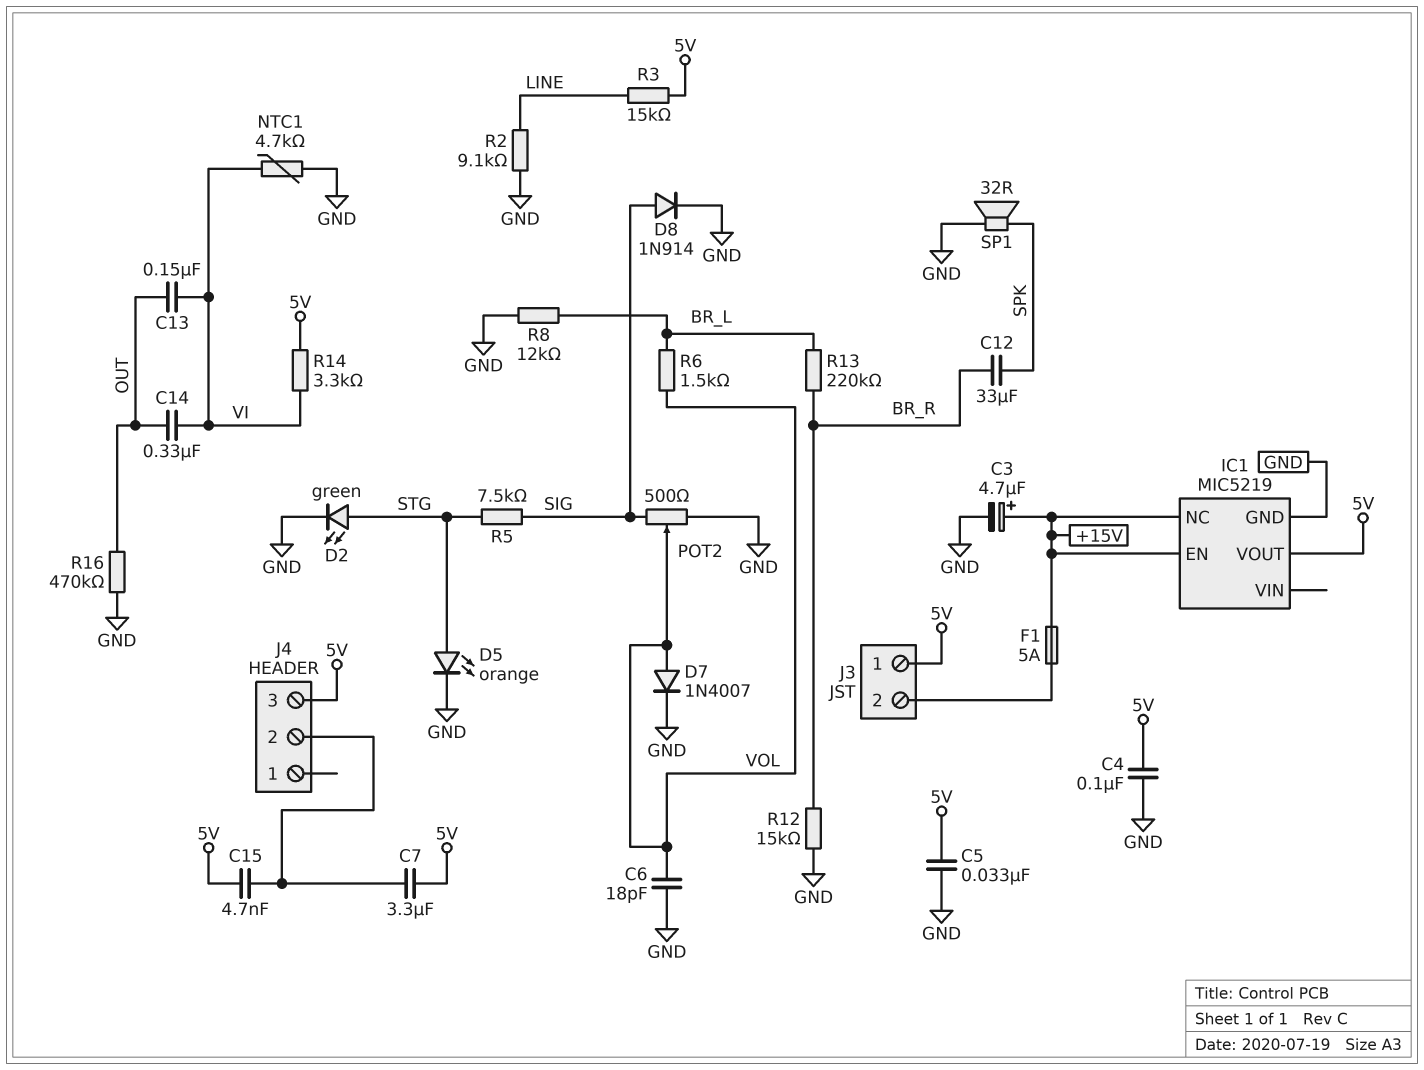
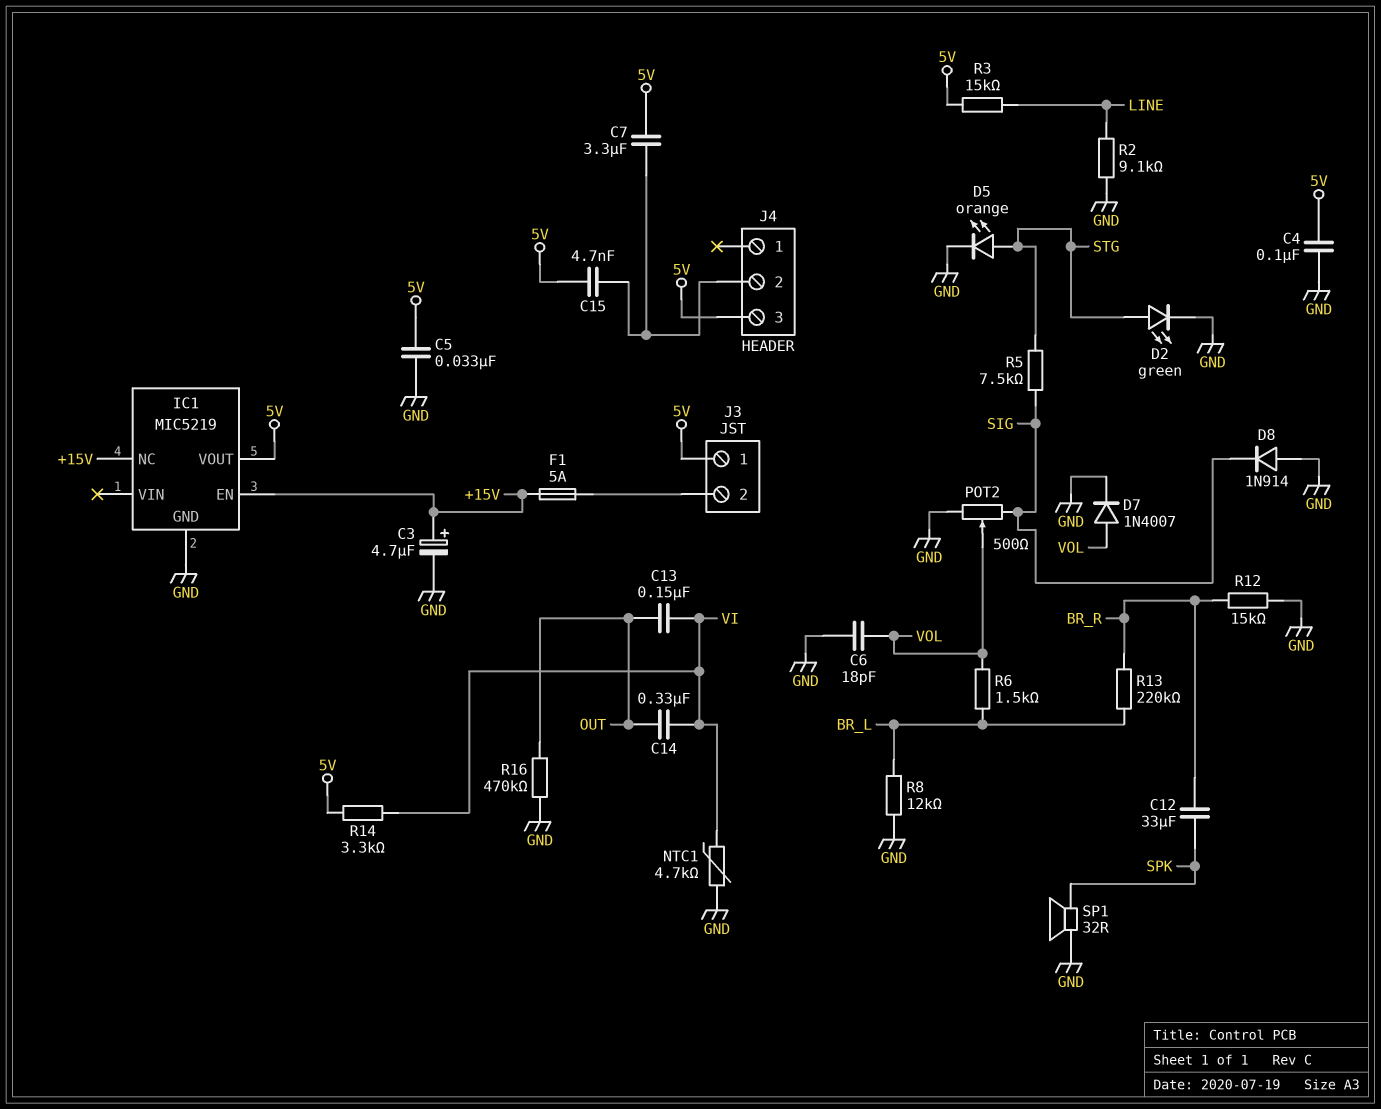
D8: diode 1N914 (A SIG, K GND) -> diode 1N914 (A GND, K SIG)

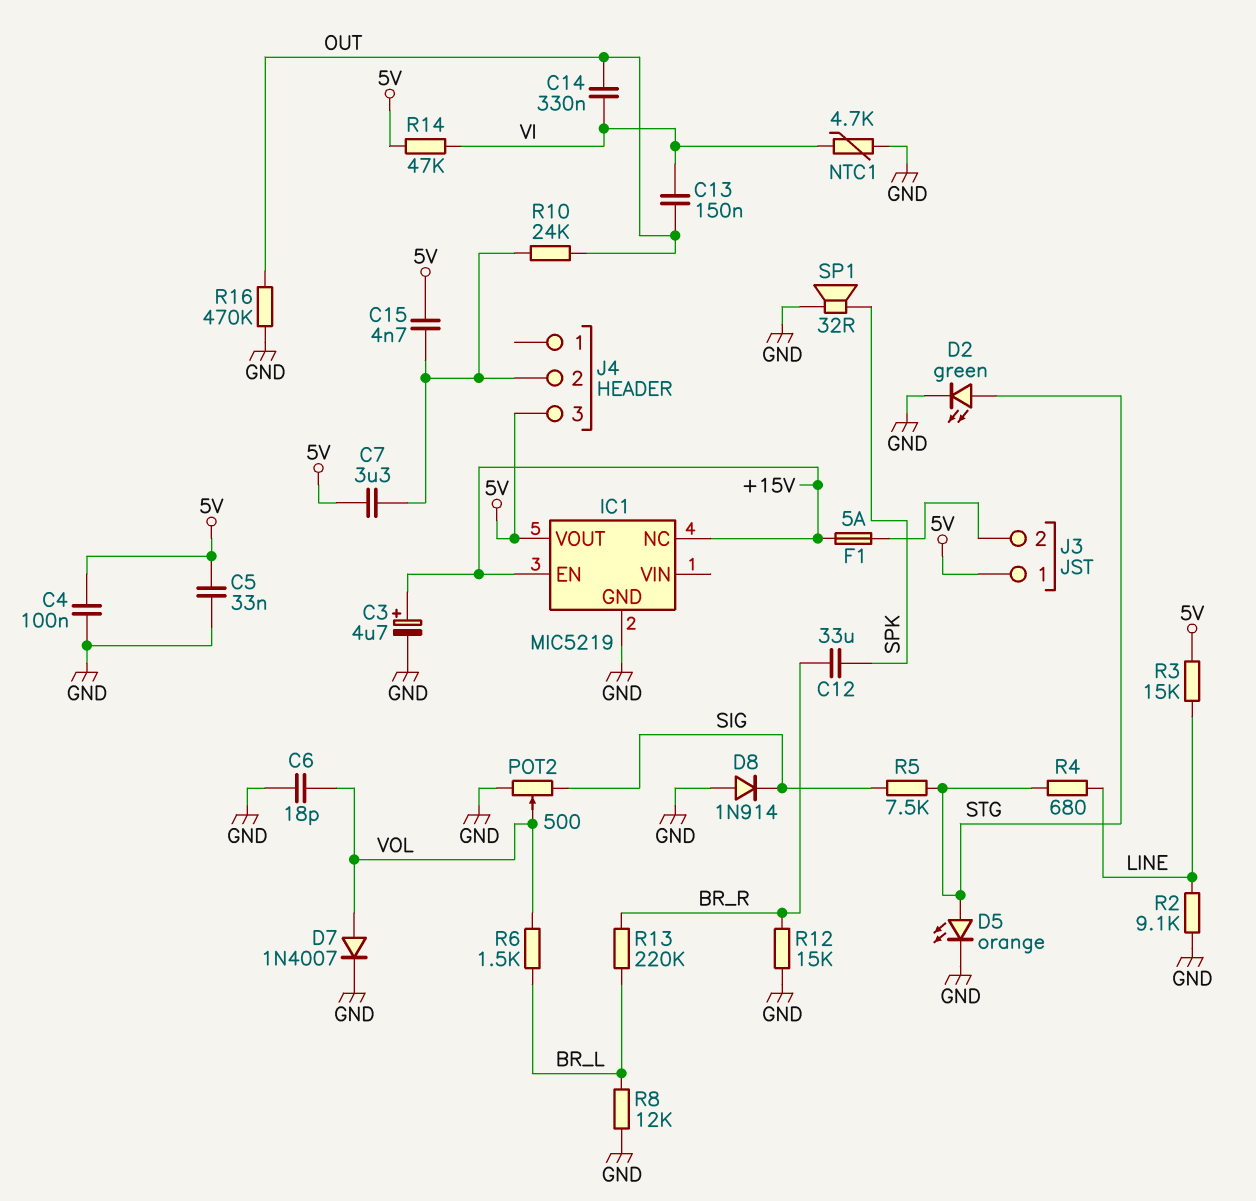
R4: none -> 680 (LINE, STG)
R10: none -> 24k (J4/2, OUT)
R14: 3.3k (5V, VI) -> 47k (5V, VI)

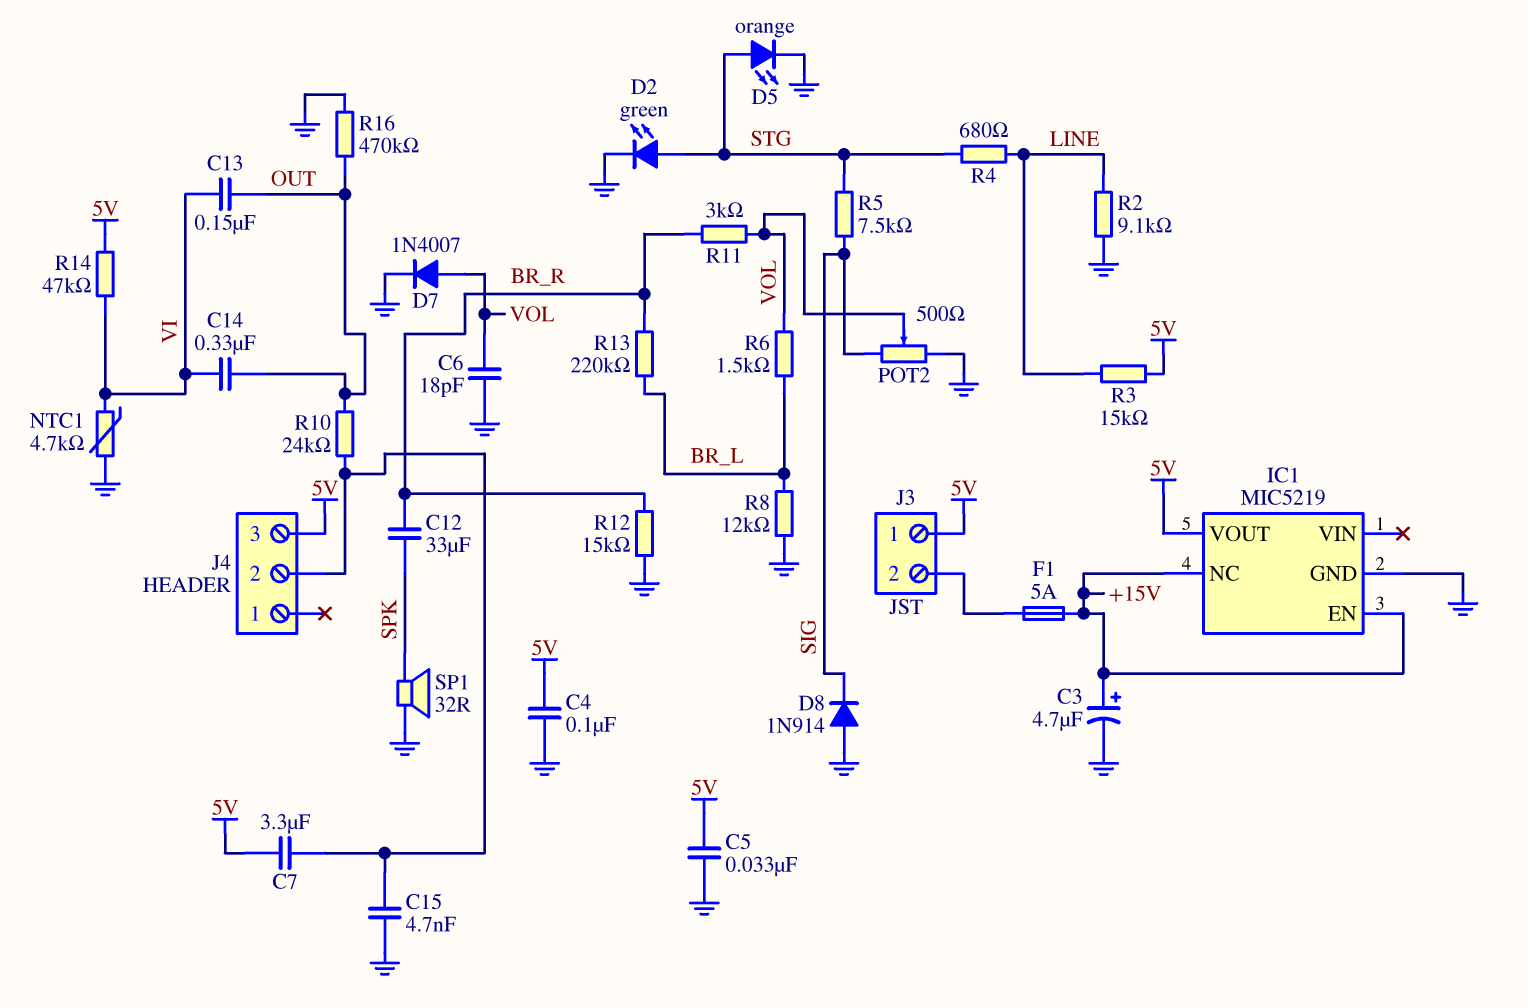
C15: 4.7nF (5V, J4/2) -> 4.7nF (GND, J4/2)
R11: none -> 3k (BR_R, VOL)

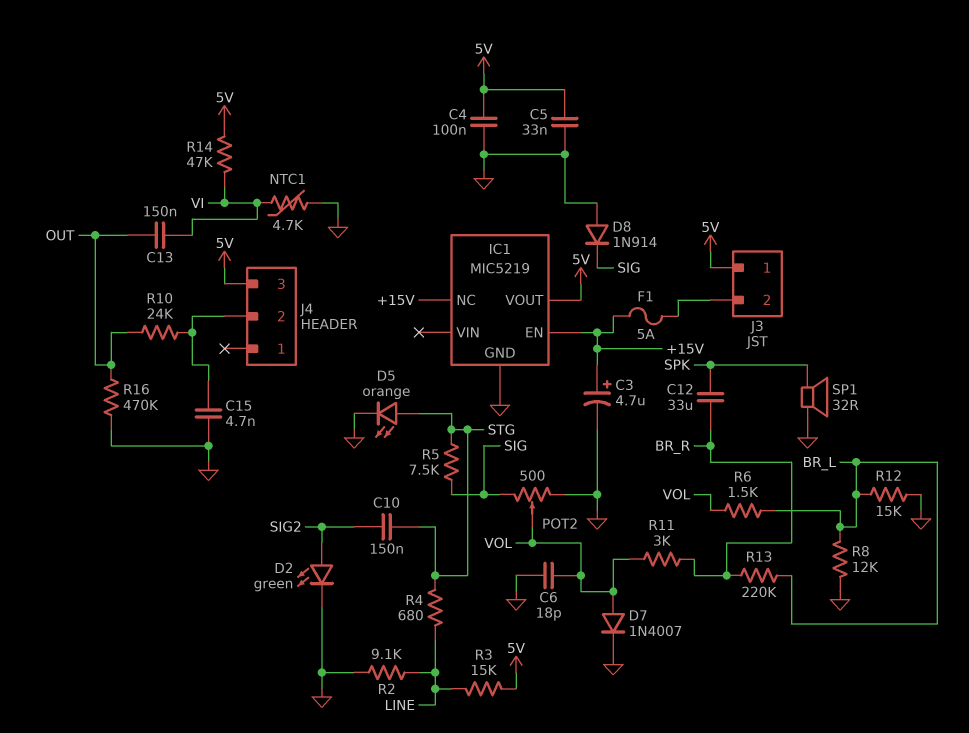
C7: 3.3uF (5V, J4/2) -> none
C10: none -> 150nF (SIG2, STG)
C14: 330nF (OUT, VI) -> none
D2: LED green (A STG, K GND) -> LED green (A SIG2, K GND)
R12: 15k (BR_R, GND) -> 15k (BR_L, GND)

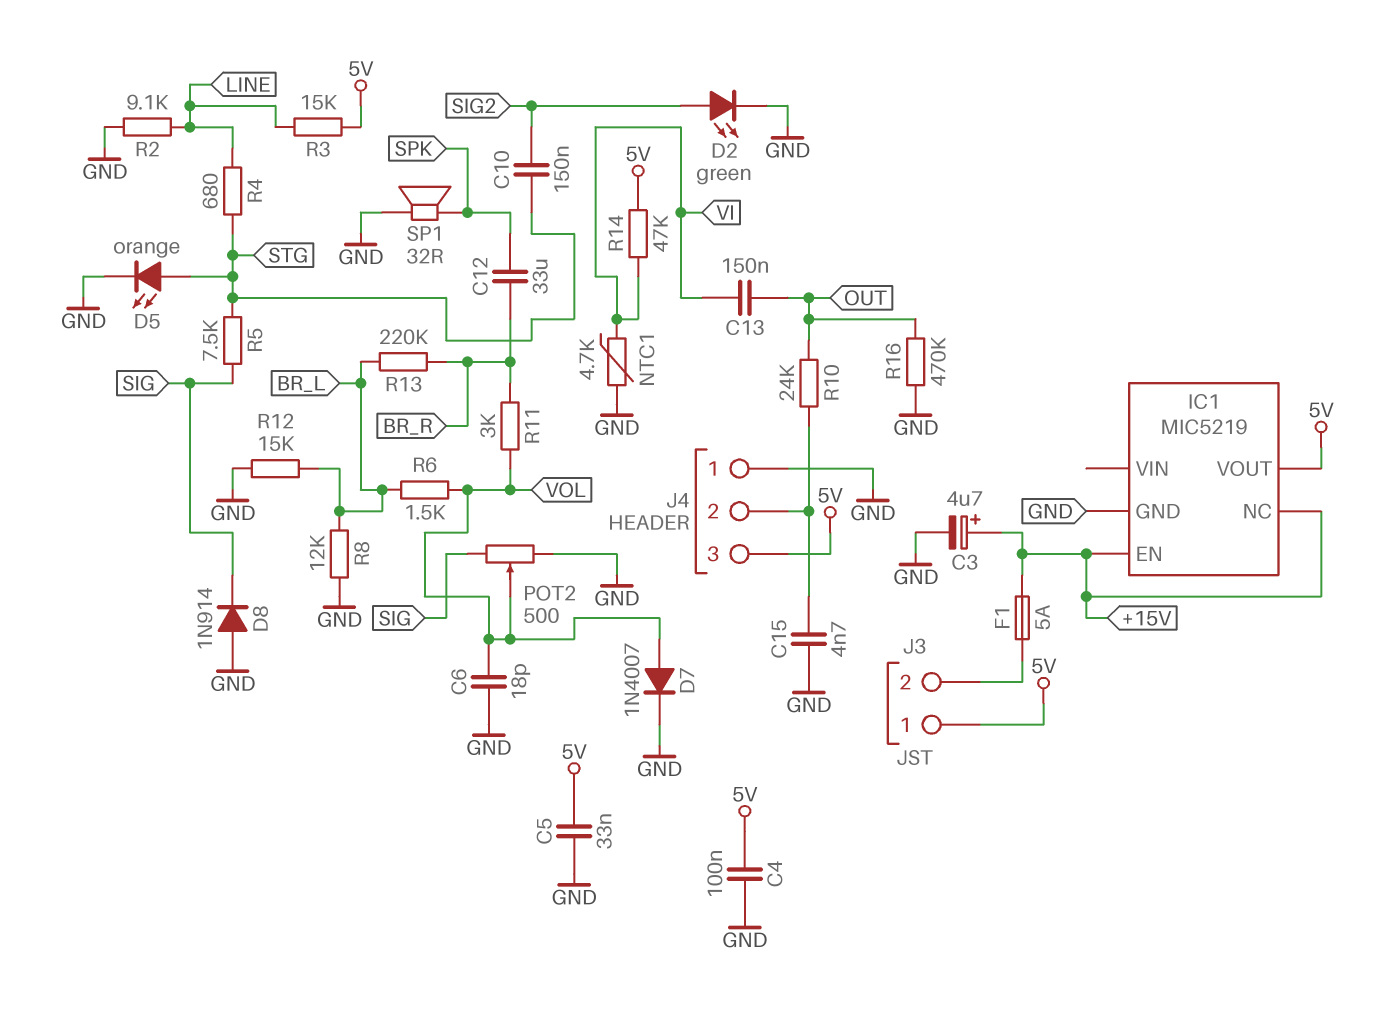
J4 pin 1: none -> GND

